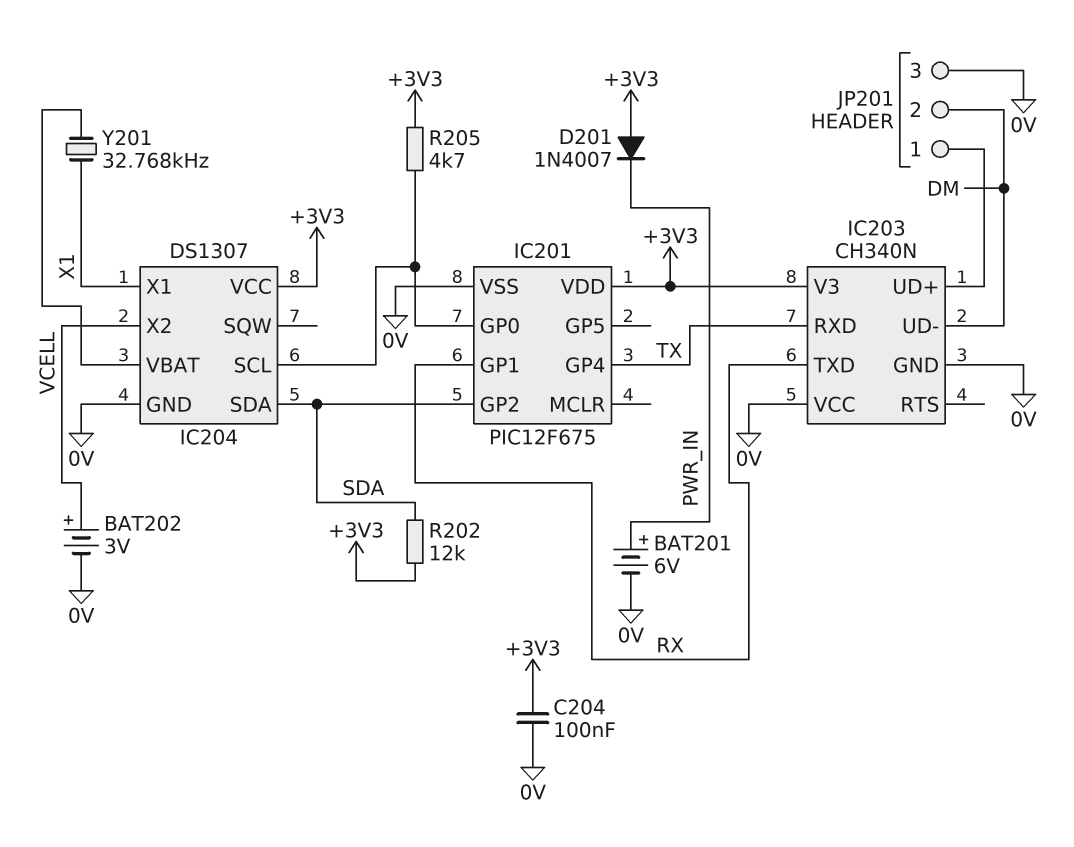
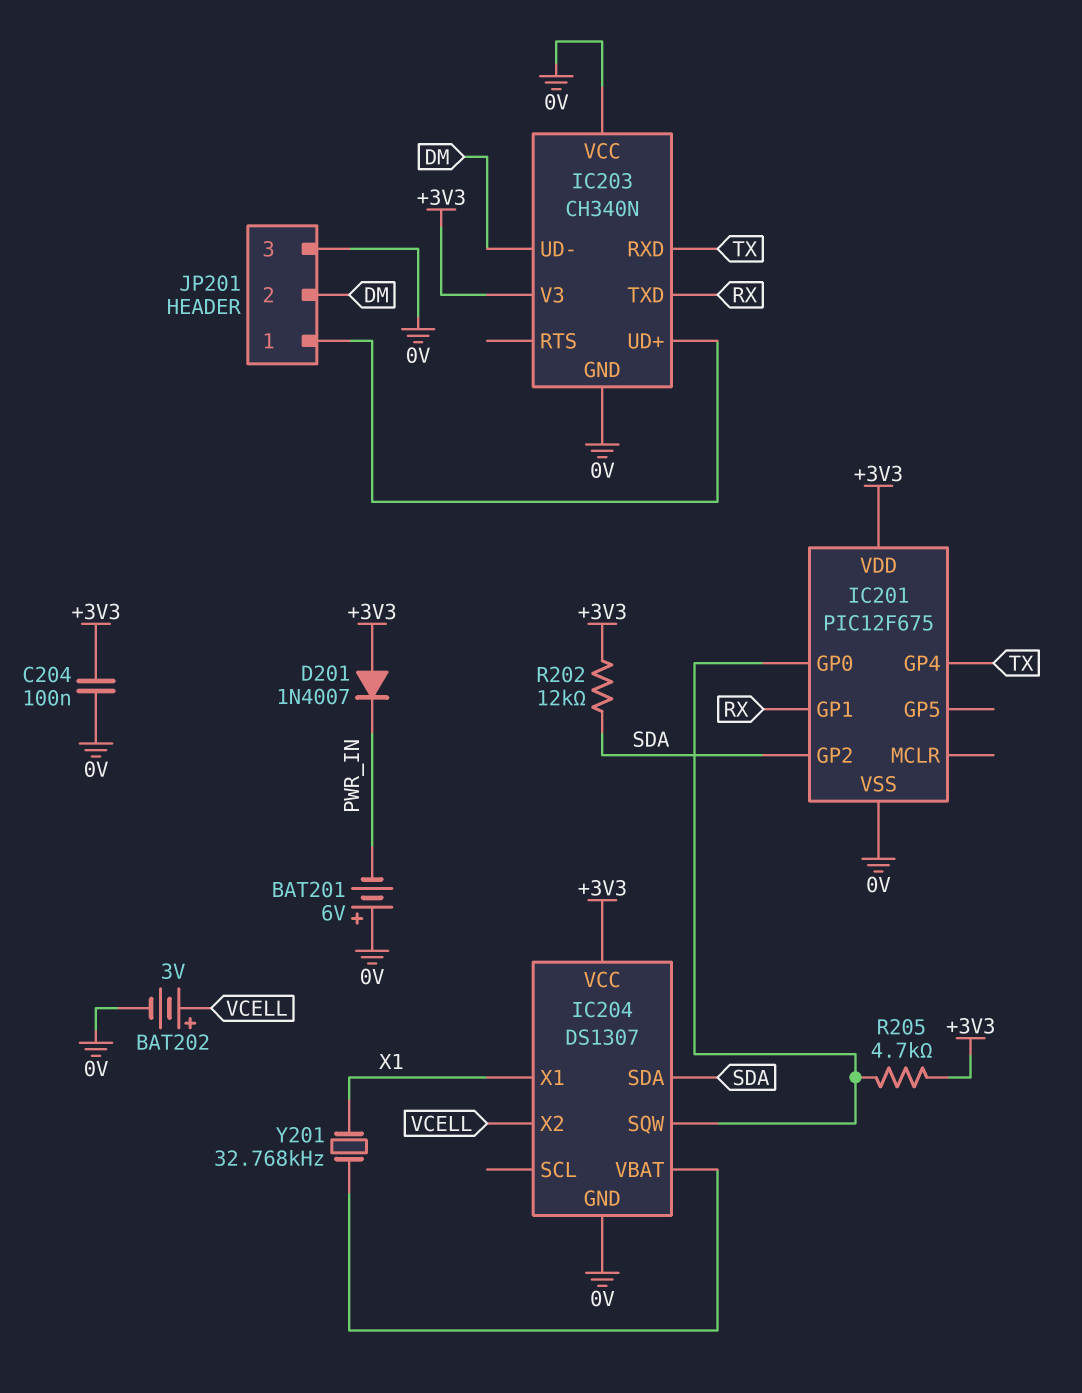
BAT201: 6V (plus PWR_IN, minus 0V) -> 6V (plus 0V, minus PWR_IN)
IC204 pin SCL: IC201/GP0 -> none
IC204 pin SQW: none -> IC201/GP0

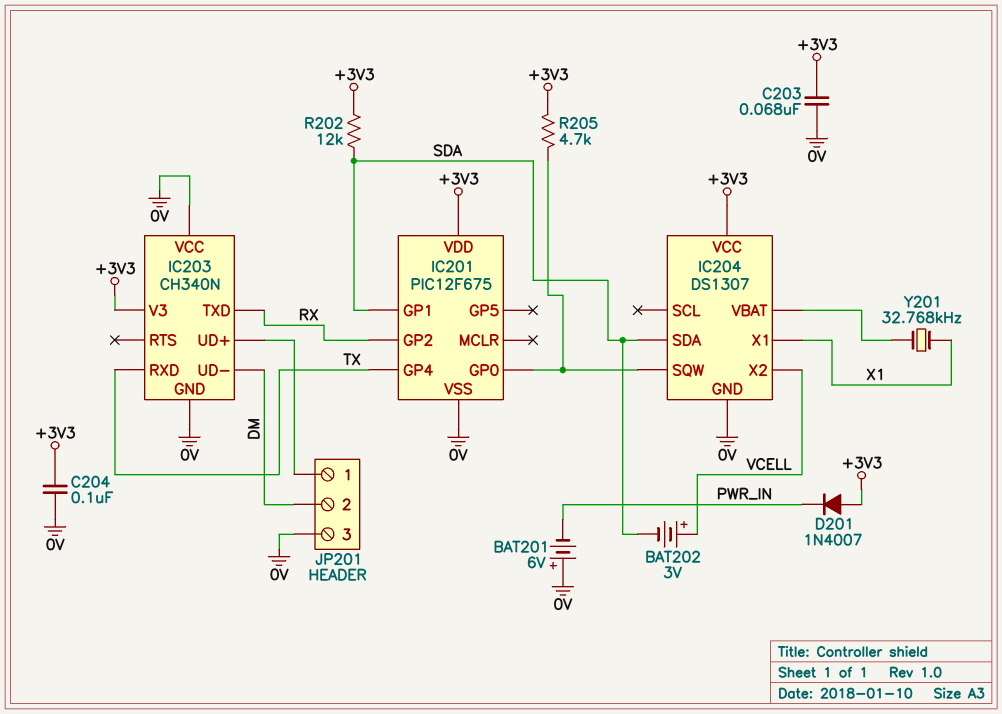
BAT202: 3V (plus VCELL, minus 0V) -> 3V (plus VCELL, minus SDA)
C203: none -> 68nF (+3V3, 0V)
IC201 pin GP1: RX -> SDA
IC201 pin GP2: SDA -> RX

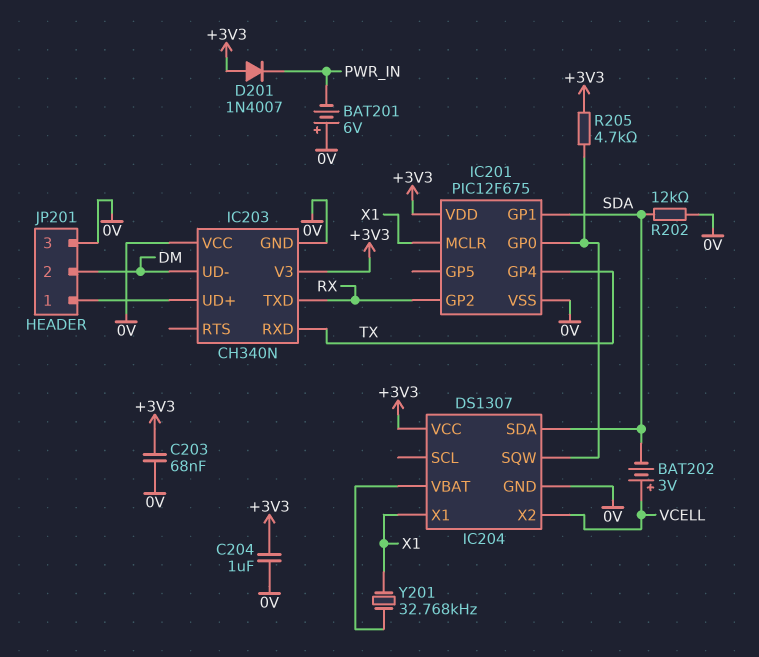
C204: 100nF (+3V3, 0V) -> 1uF (+3V3, 0V)
IC201 pin MCLR: none -> X1
R202: 12k (+3V3, SDA) -> 12k (0V, SDA)

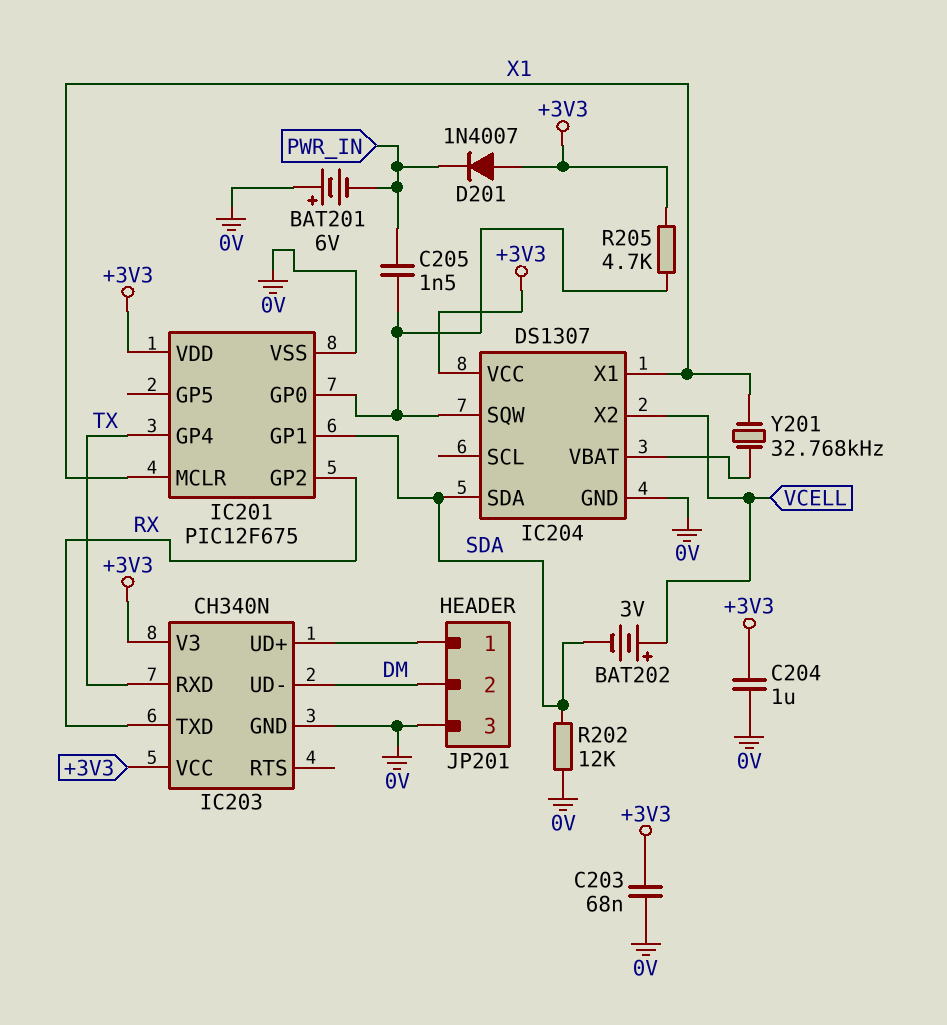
C205: none -> 1.5nF (IC201/GP0, PWR_IN)
IC203 pin VCC: 0V -> +3V3

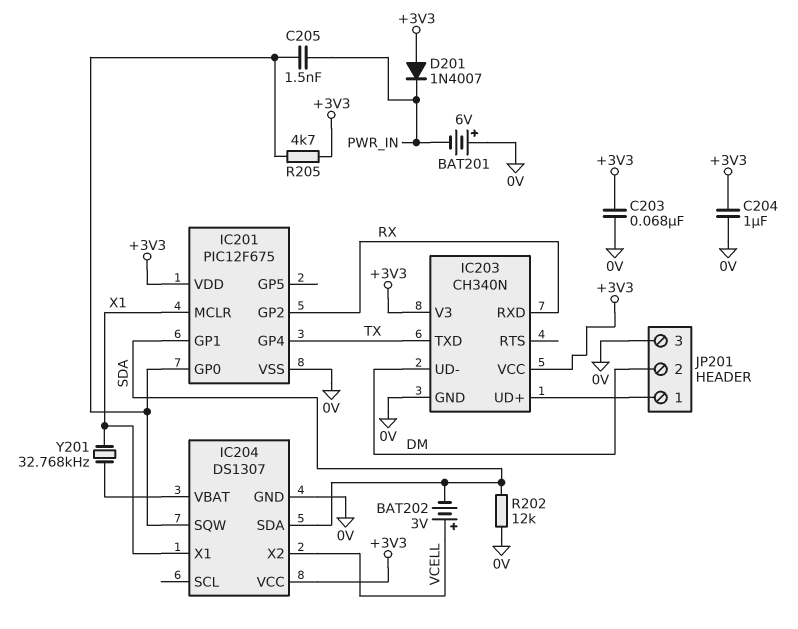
IC203 pin RXD: TX -> RX
IC203 pin TXD: RX -> TX

